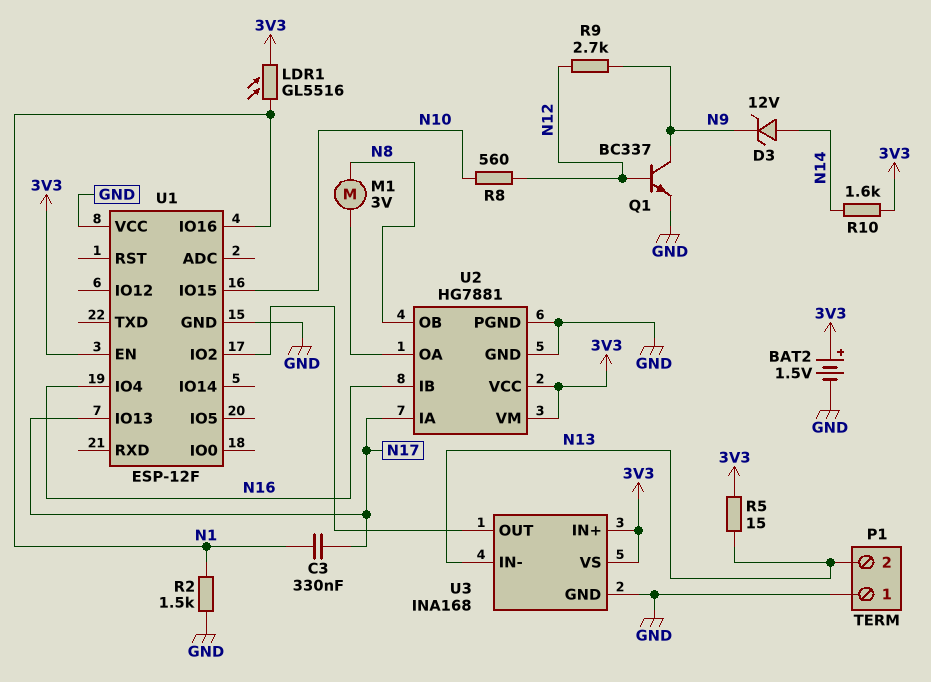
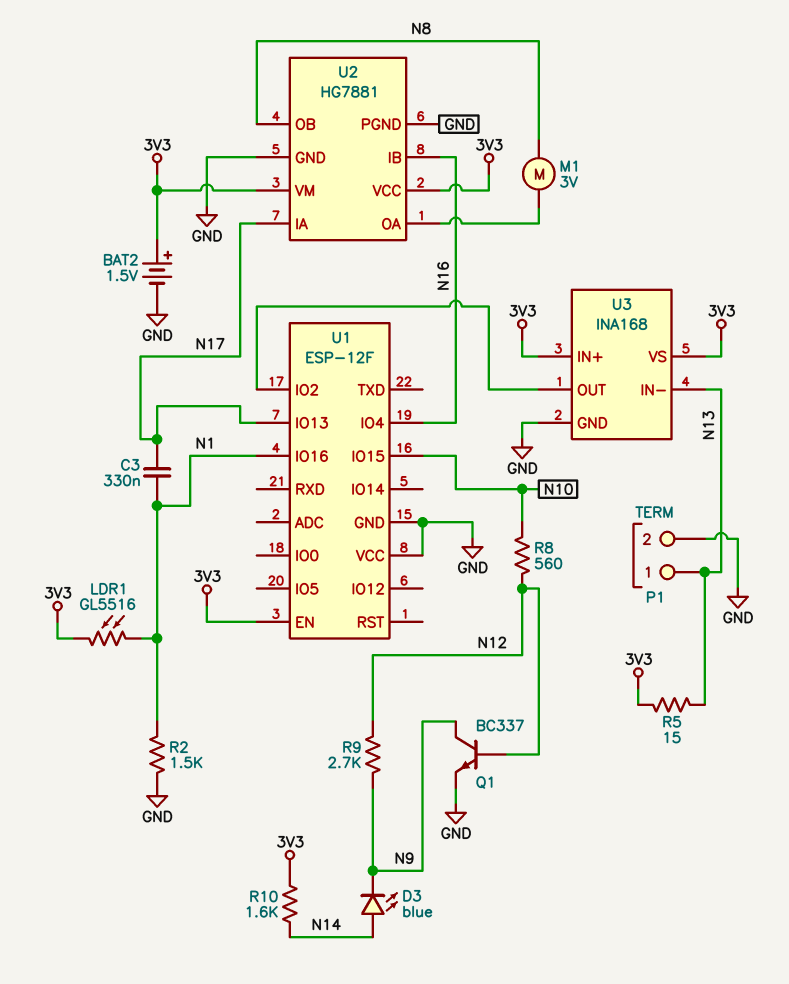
D3: zener 12V (A N14, K N9) -> LED blue (A N14, K N9)
P1 pin 1: GND -> N13
P1 pin 2: N13 -> GND

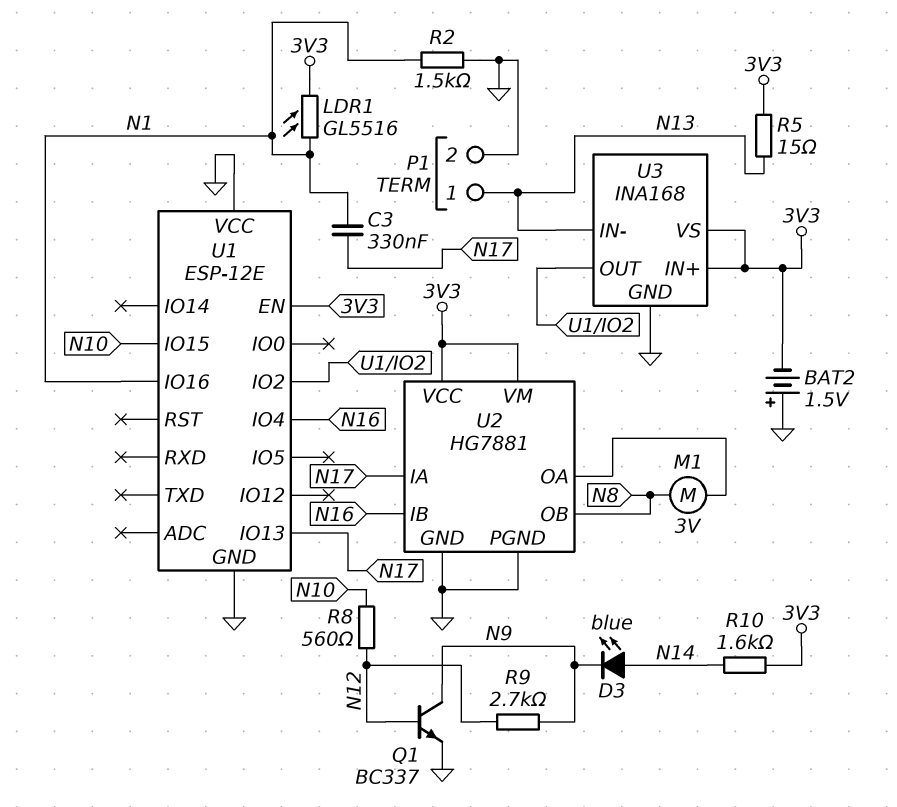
BAT2: 1.5V (plus 3V3, minus GND) -> 1.5V (plus GND, minus 3V3)
U1: ESP-12F -> ESP-12E

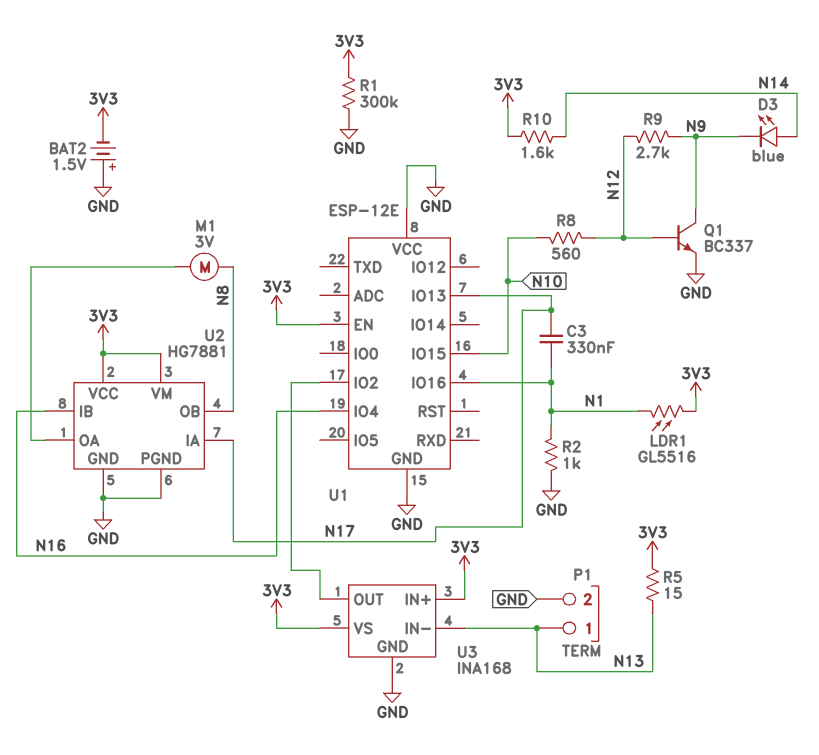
R1: none -> 300k (3V3, GND)
R2: 1.5k (GND, N1) -> 1k (GND, N1)

